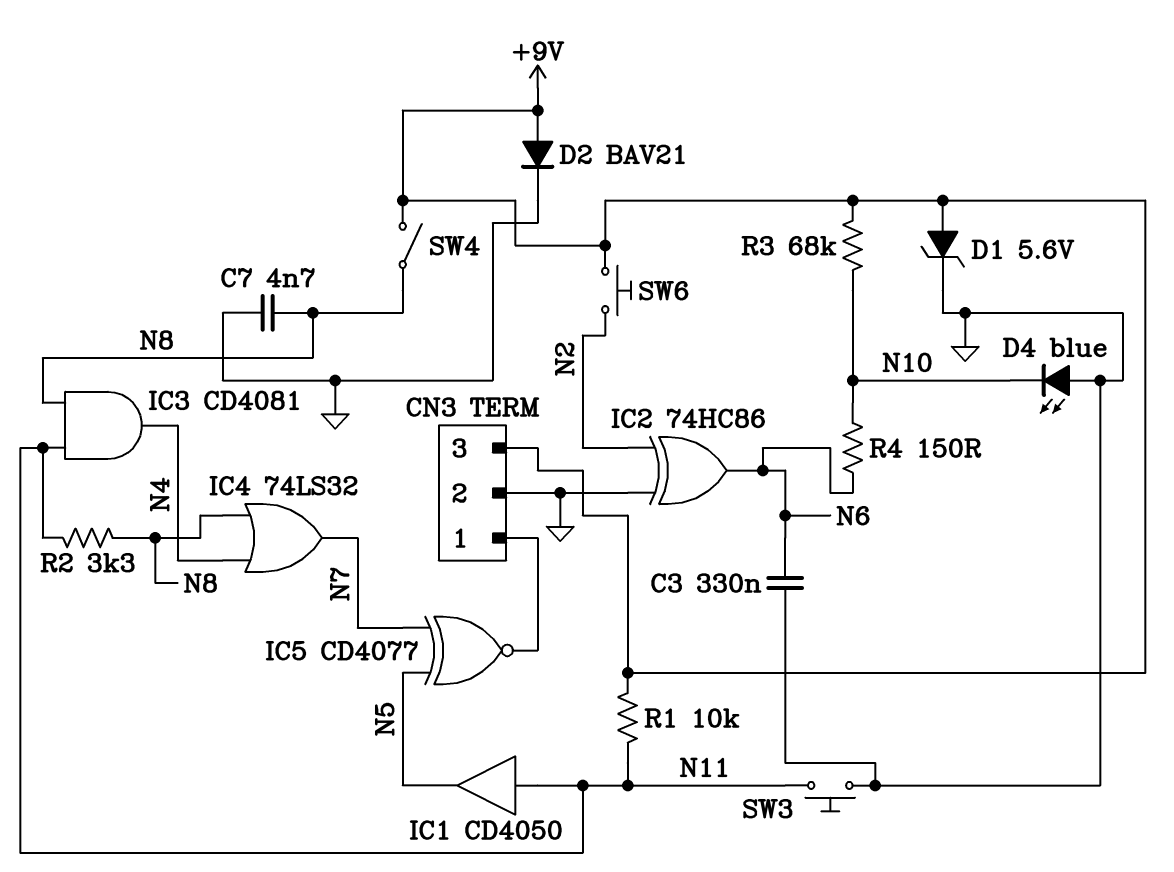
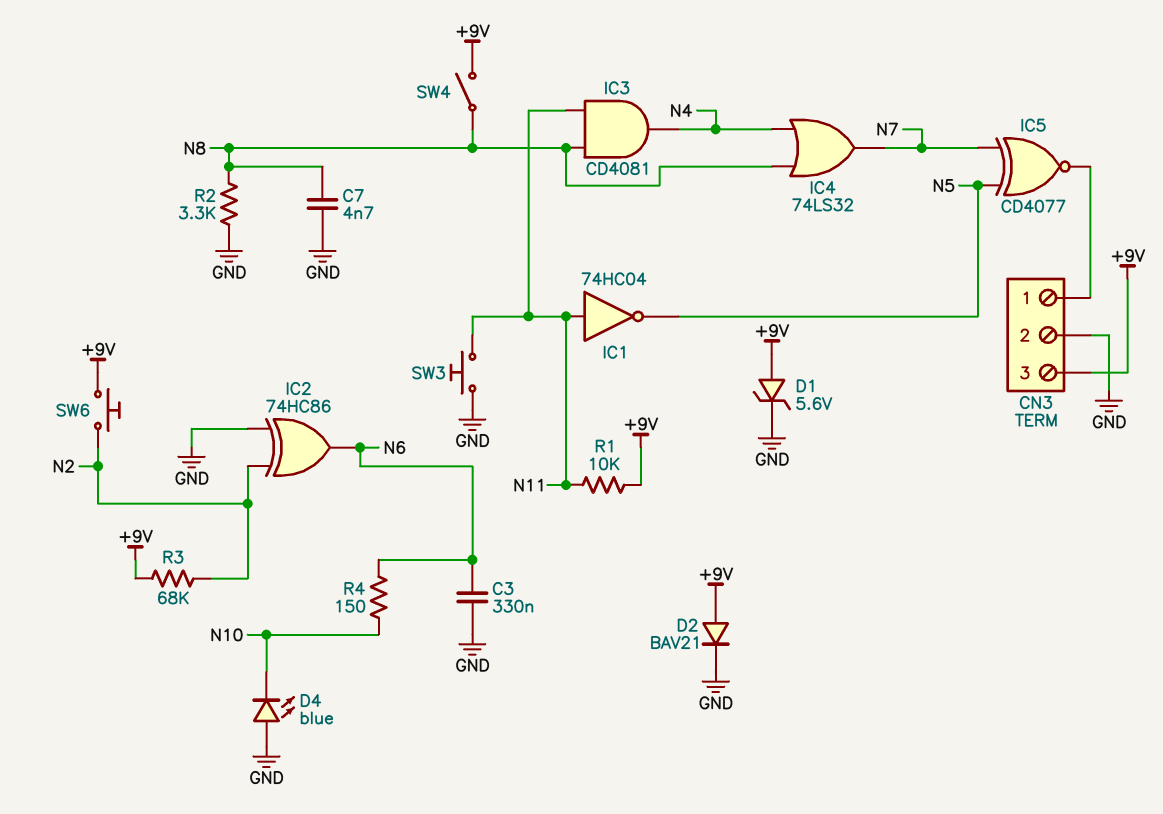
IC1: buffer CD4050 (in N11, out N5) -> NOT 74HC04 (in N11, out N5)
R2: 3.3k (N8, N11) -> 3.3k (GND, N8)
R3: 68k (+9V, N10) -> 68k (+9V, N2)

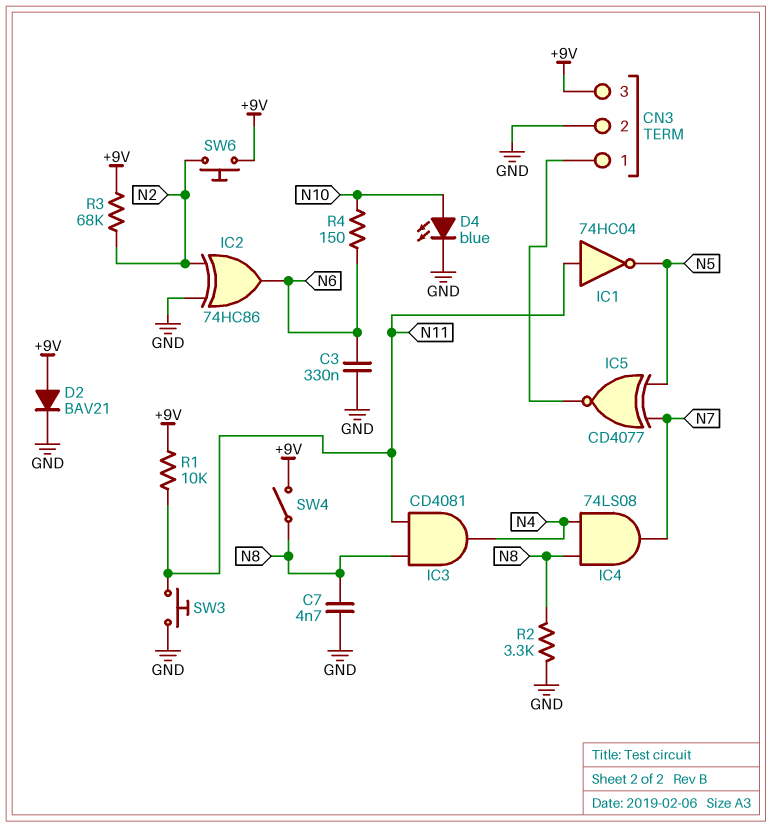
D1: zener 5.6V (A +9V, K GND) -> none
D4: LED blue (A GND, K N10) -> LED blue (A N10, K GND)
IC4: OR 74LS32 (in N4, in N8, out N7) -> AND 74LS08 (in N4, in N8, out N7)

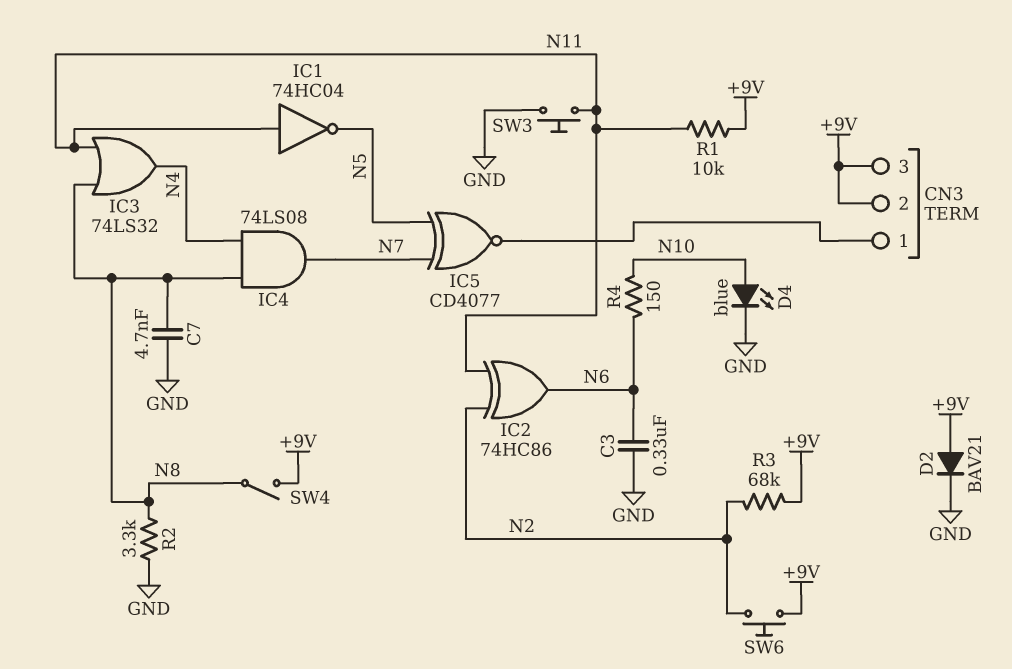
CN3 pin 2: GND -> +9V
IC2: XOR 74HC86 (in GND, in N2, out N6) -> XOR 74HC86 (in N2, in N11, out N6)
IC3: AND CD4081 (in N8, in N11, out N4) -> OR 74LS32 (in N8, in N11, out N4)

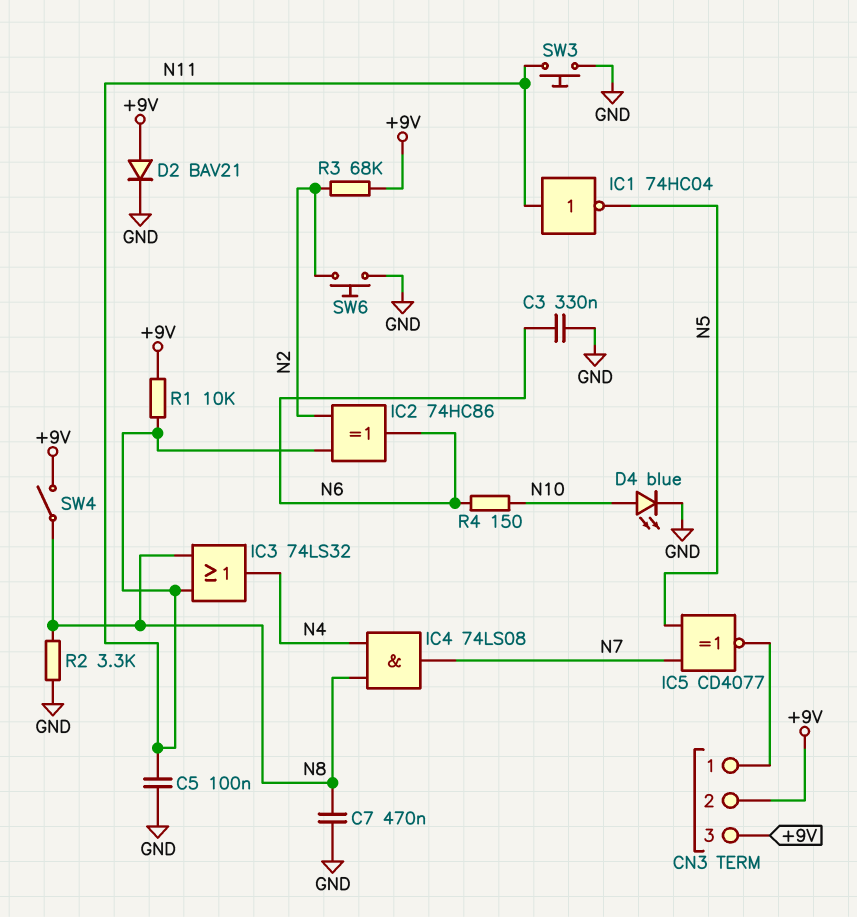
C5: none -> 100nF (GND, N11)
C7: 4.7nF (GND, N8) -> 470nF (GND, N8)
SW6: button (+9V, N2) -> button (GND, N2)

